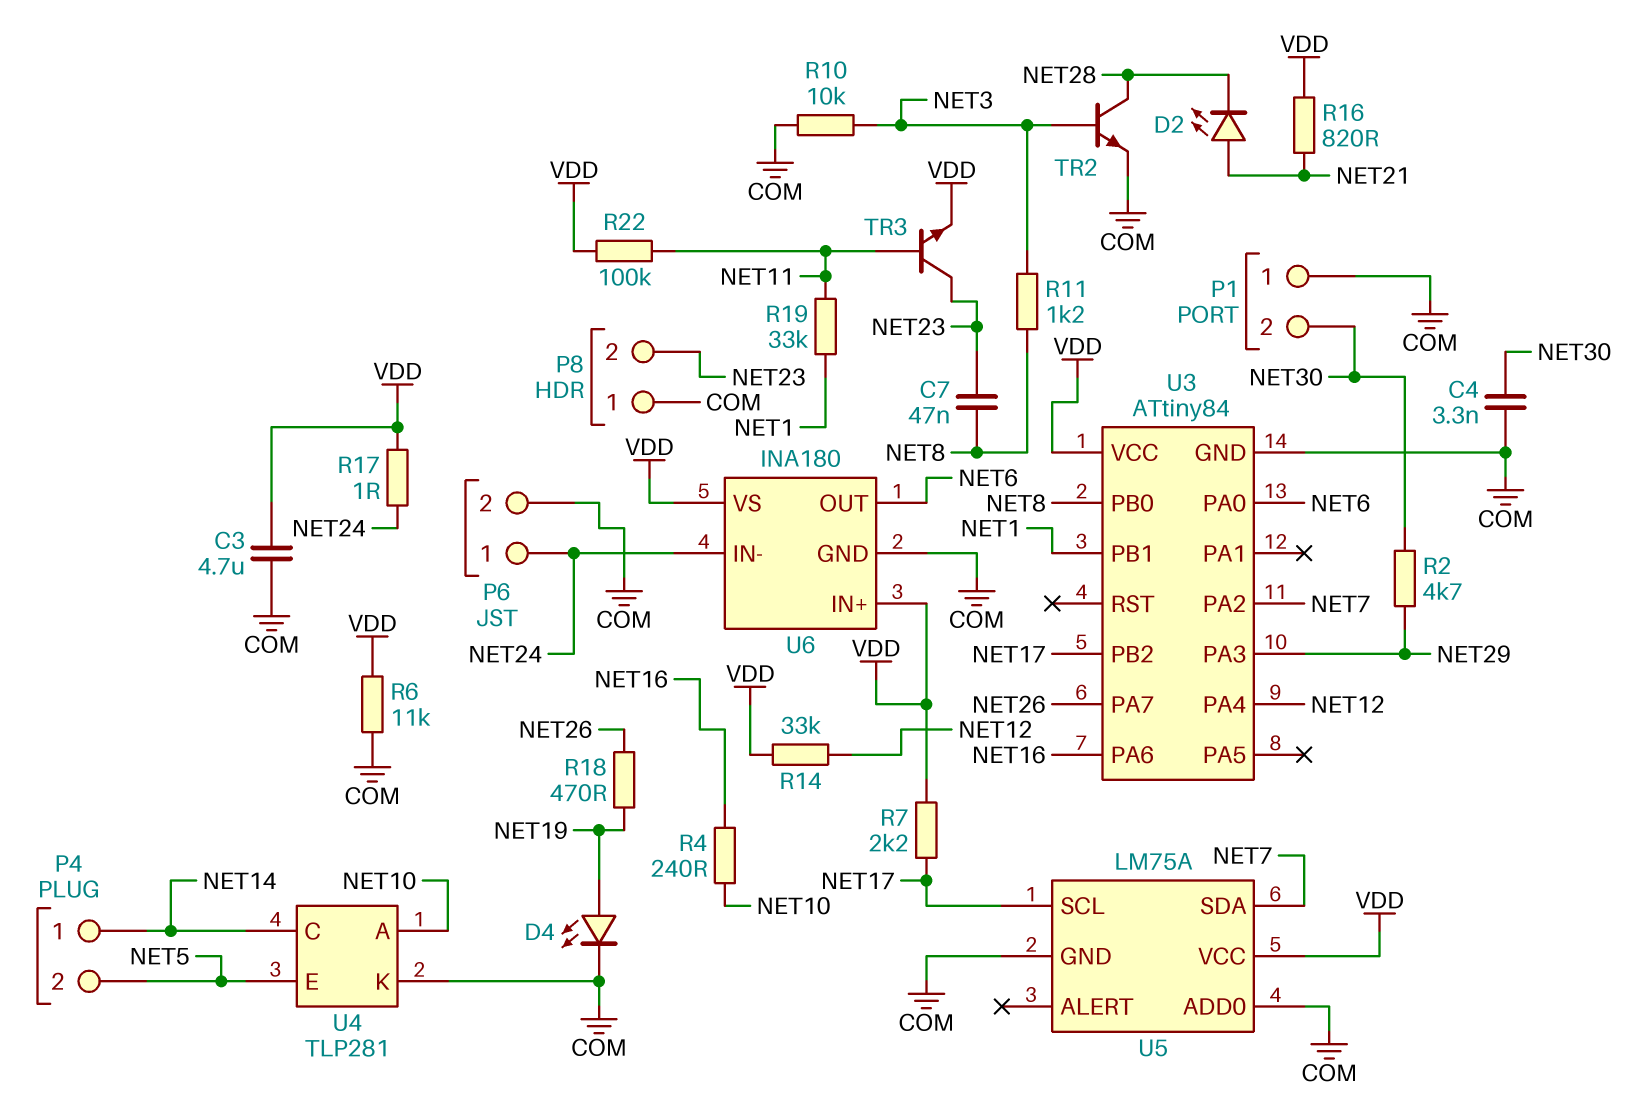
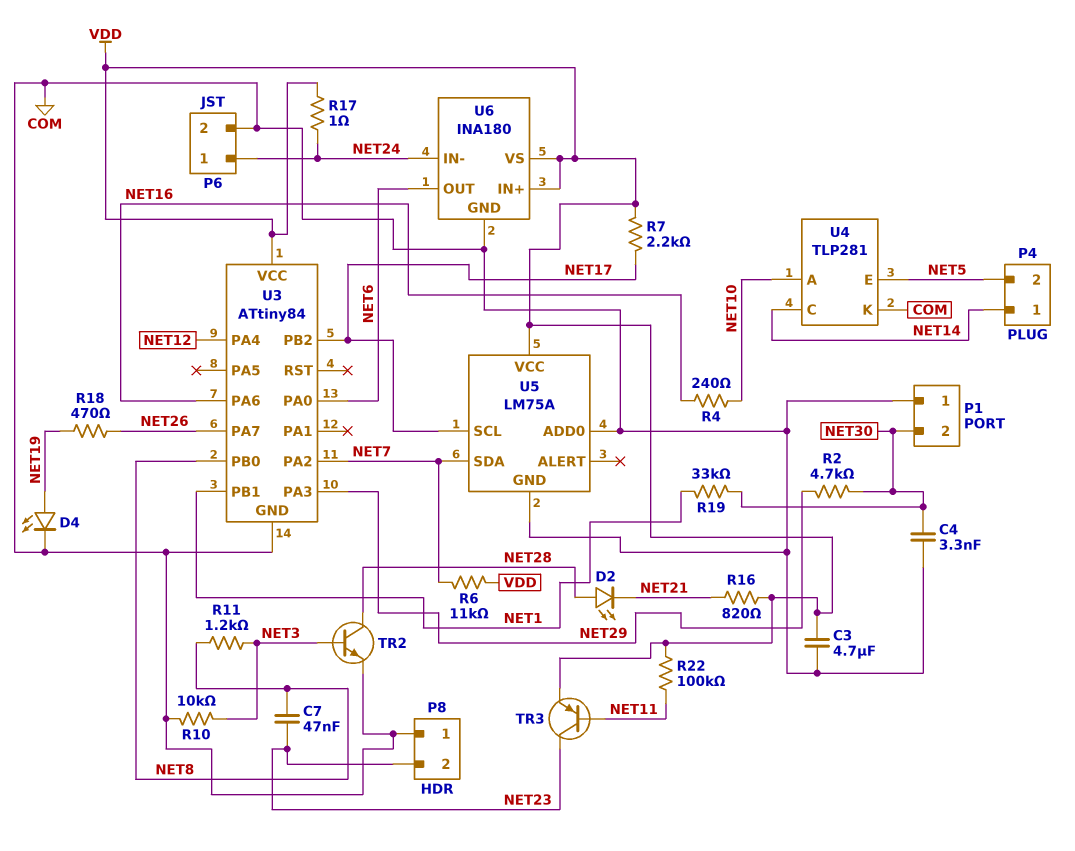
D2: LED (A NET21, K NET28) -> LED (A NET28, K NET21)
R6: 11k (COM, VDD) -> 11k (NET7, VDD)
R14: 33k (NET12, VDD) -> none
R19: 33k (NET1, NET11) -> 33k (NET1, NET30)
TR3: NPN (B NET11, C NET23, E VDD) -> PNP (B NET11, C NET23, E VDD)

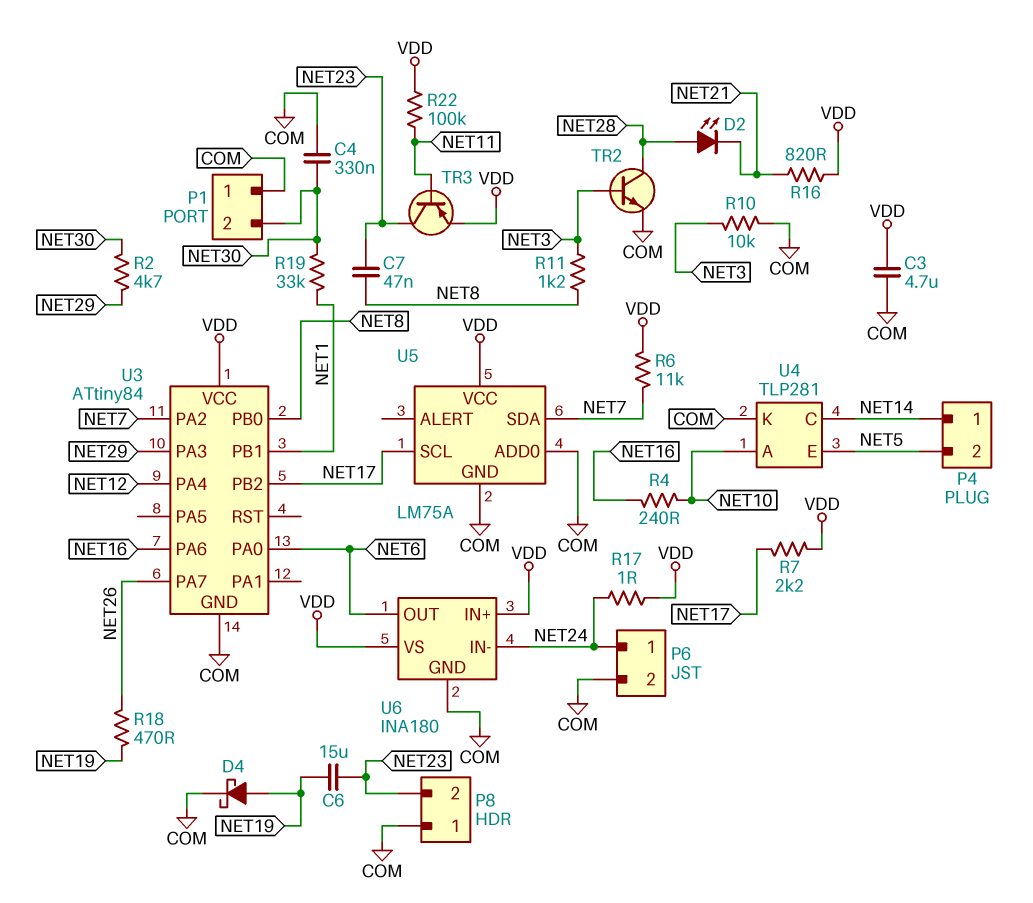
C4: 3.3nF (COM, NET30) -> 330nF (COM, NET30)
C6: none -> 15uF (NET19, NET23)
D4: LED (A NET19, K COM) -> schottky (A NET19, K COM)

